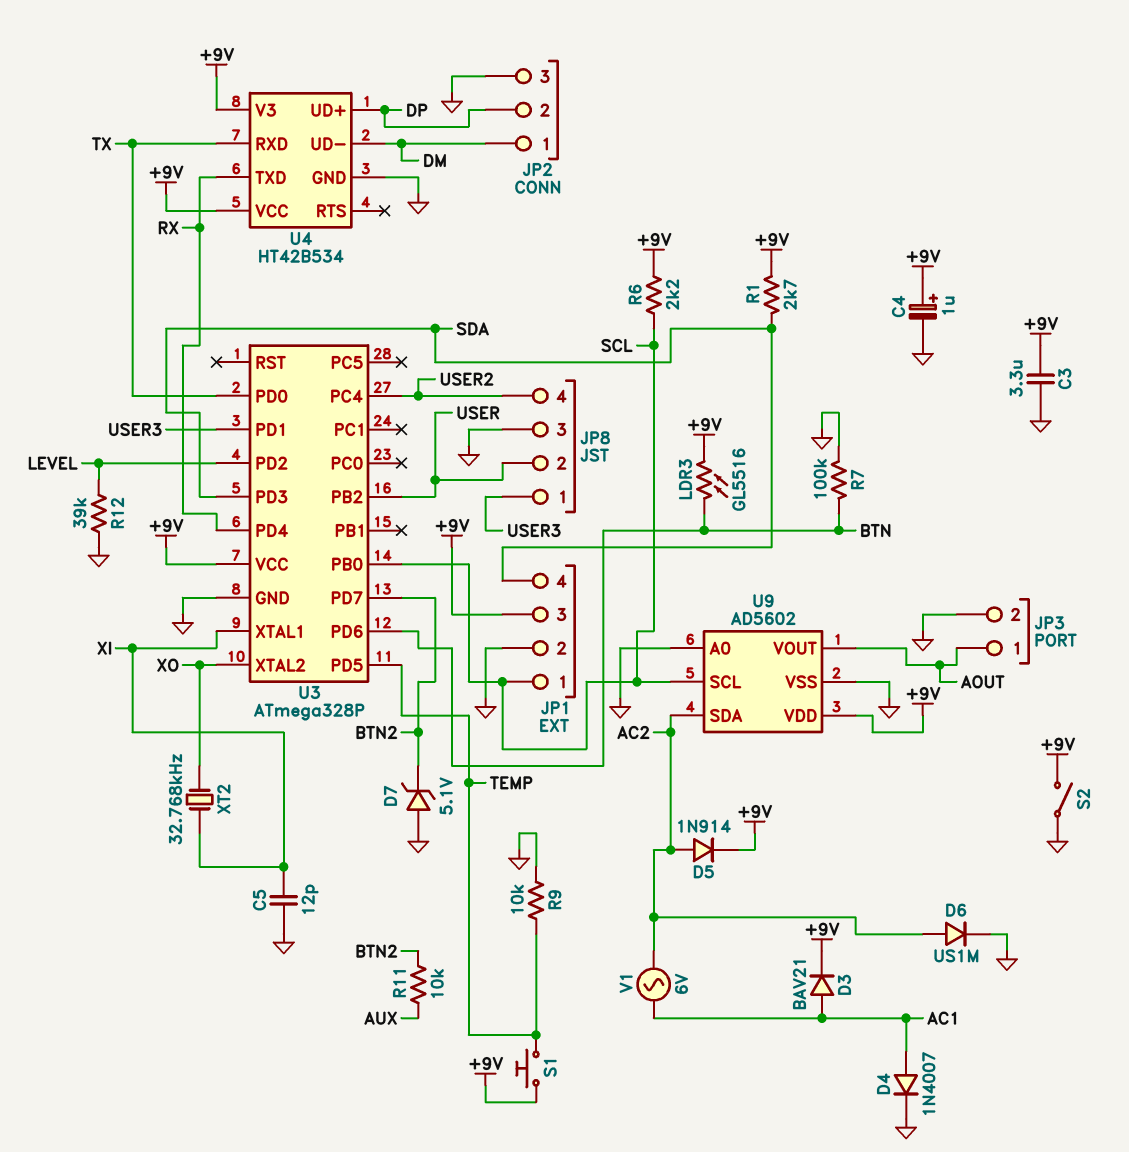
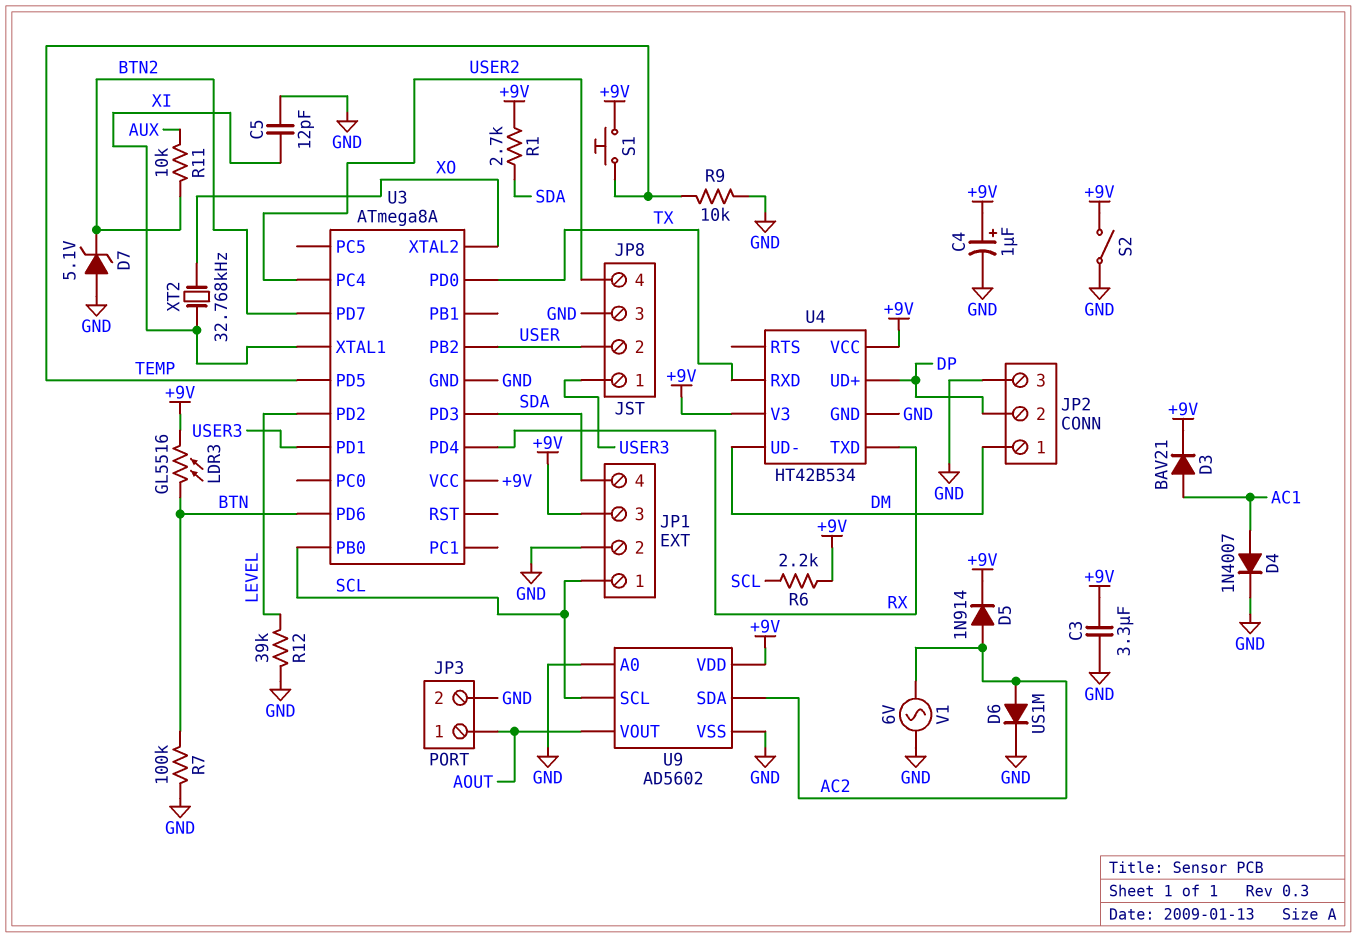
U3: ATmega328P -> ATmega8A
V1: AC 6V (AC1, AC2) -> AC 6V (AC2, GND)

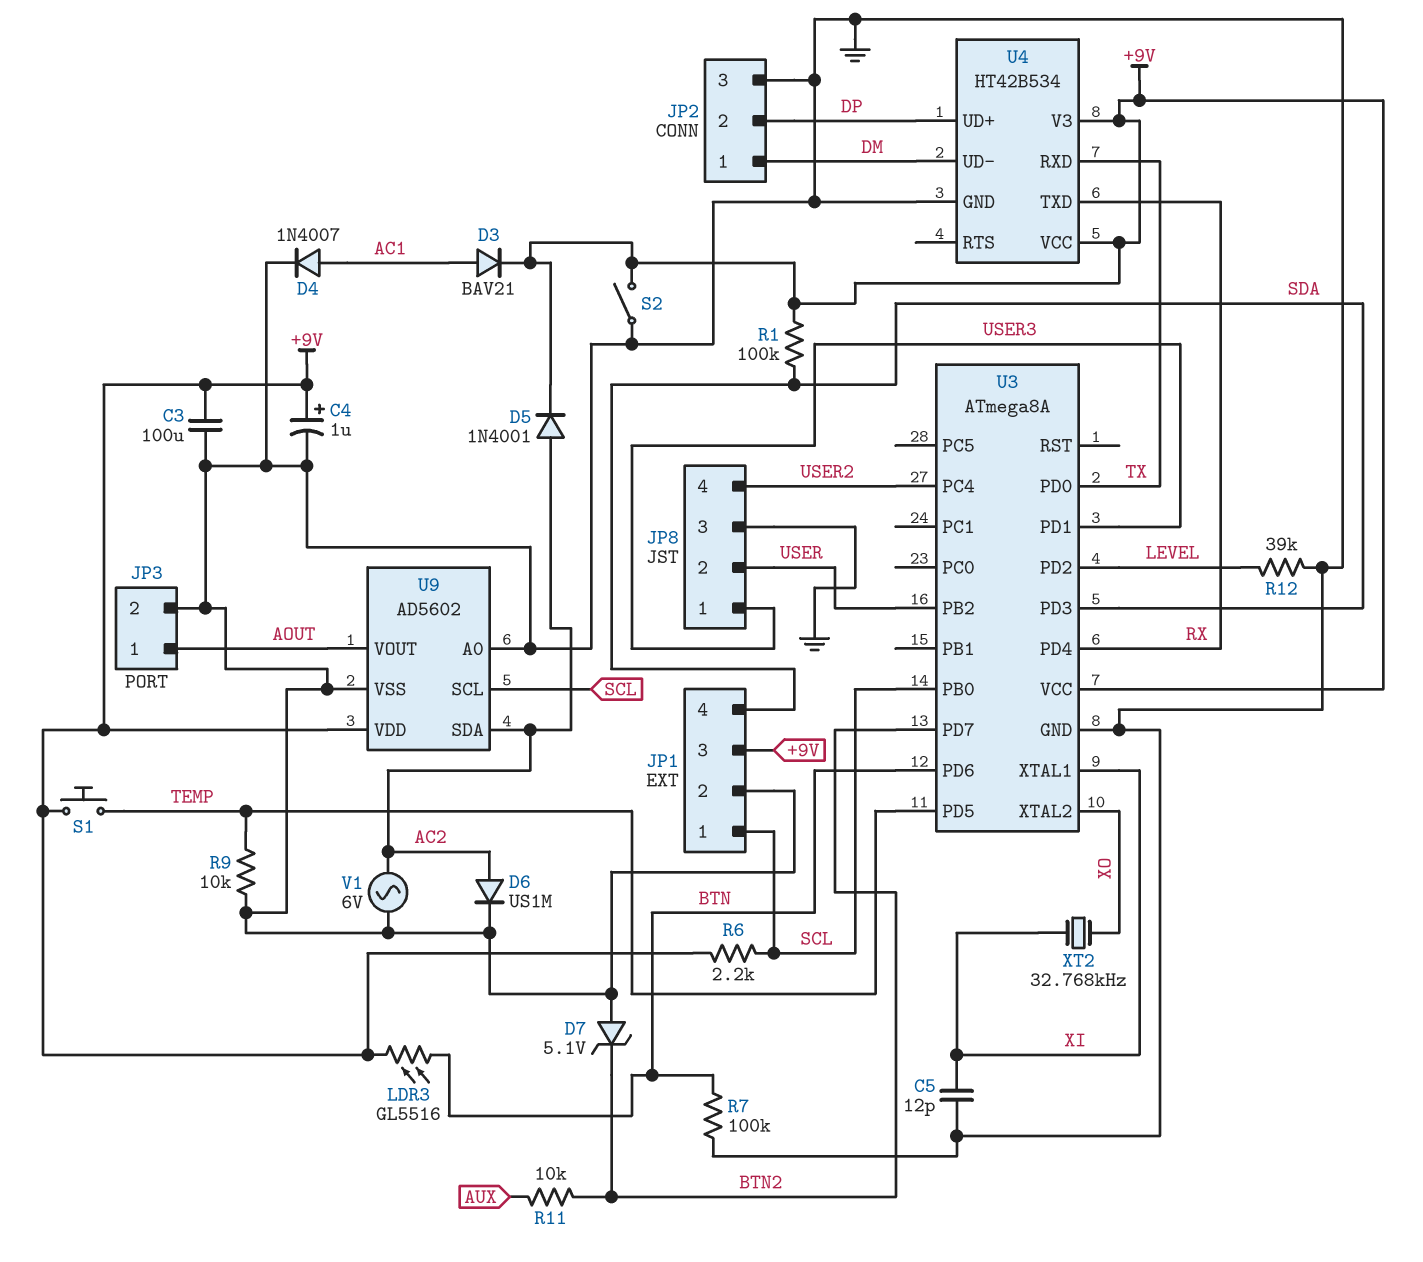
C3: 3.3uF (+9V, GND) -> 100uF (+9V, GND)
D5: diode 1N914 (A AC2, K +9V) -> diode 1N4001 (A AC2, K +9V)
R1: 2.7k (+9V, SDA) -> 100k (+9V, SDA)

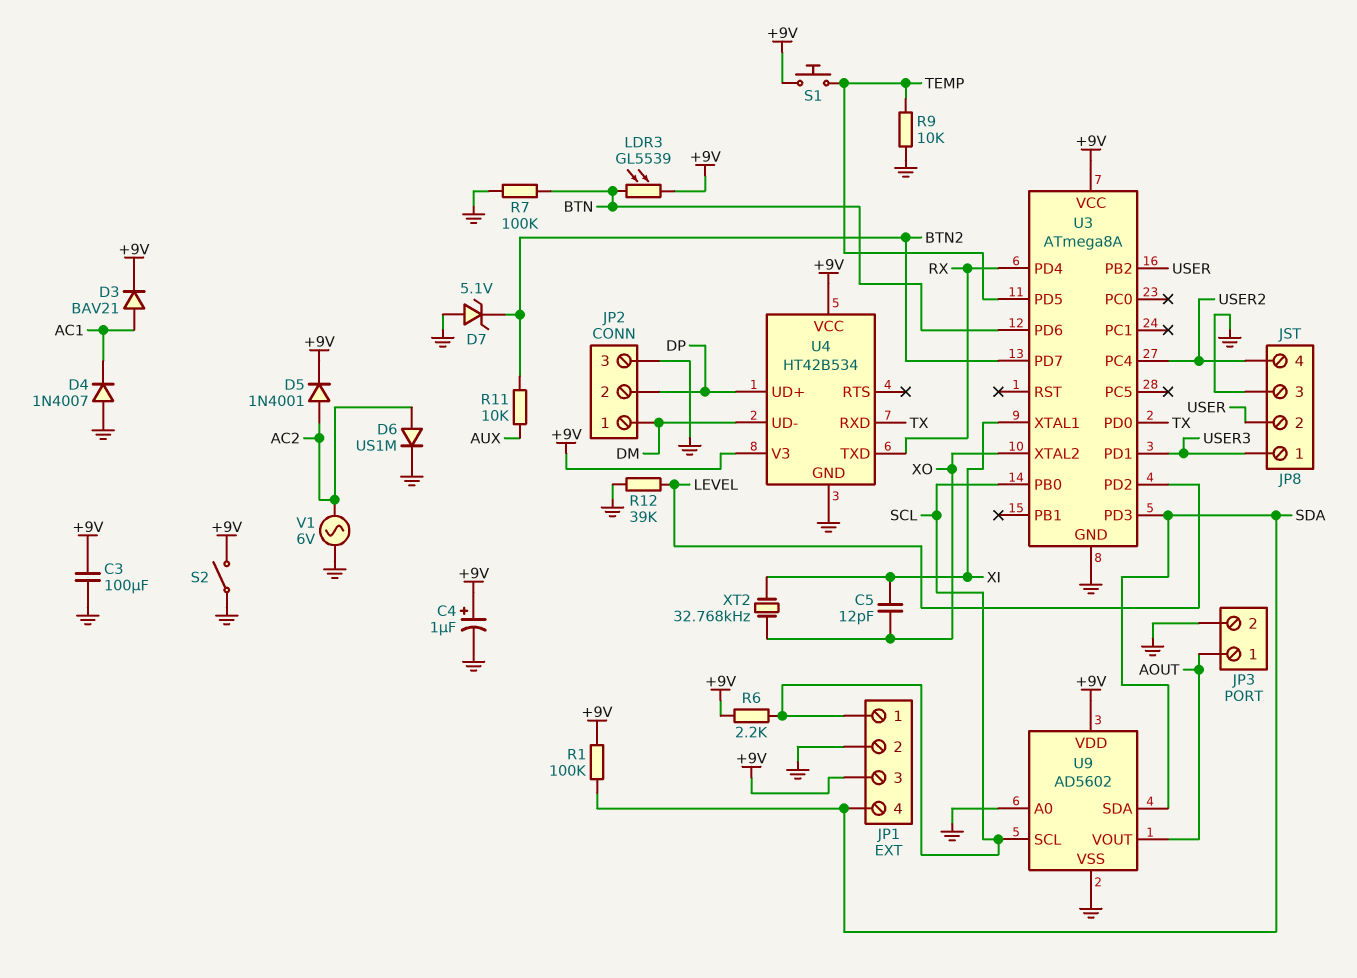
C5: 12pF (GND, XI) -> 12pF (XI, XO)
D4: diode 1N4007 (A AC1, K GND) -> diode 1N4007 (A GND, K AC1)
LDR3: GL5516 (+9V, BTN) -> GL5539 (+9V, BTN)
U9 pin SDA: AC2 -> SDA

